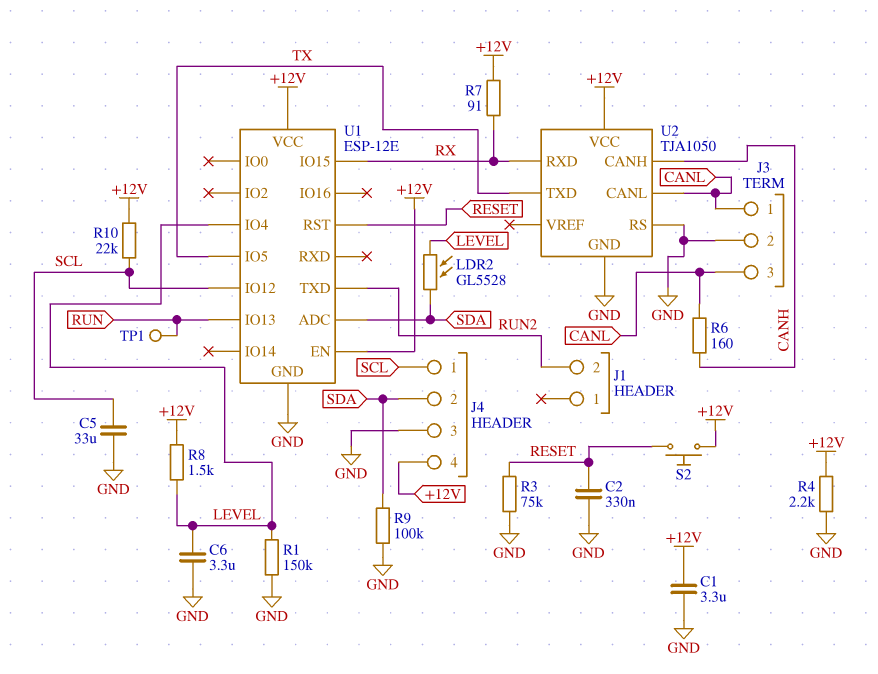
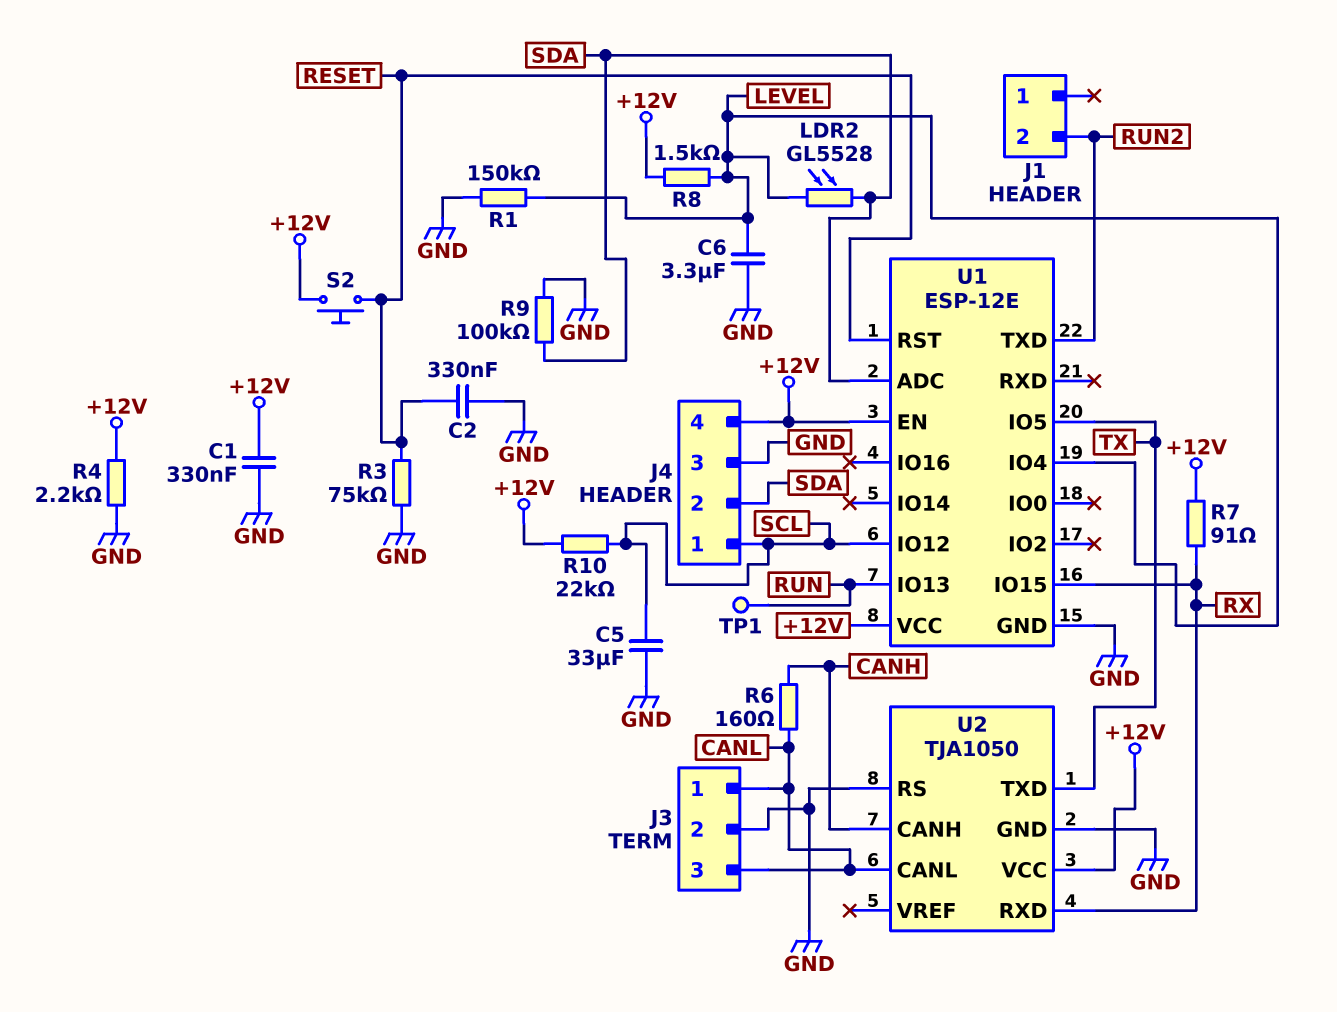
C1: 3.3uF (+12V, GND) -> 330nF (+12V, GND)

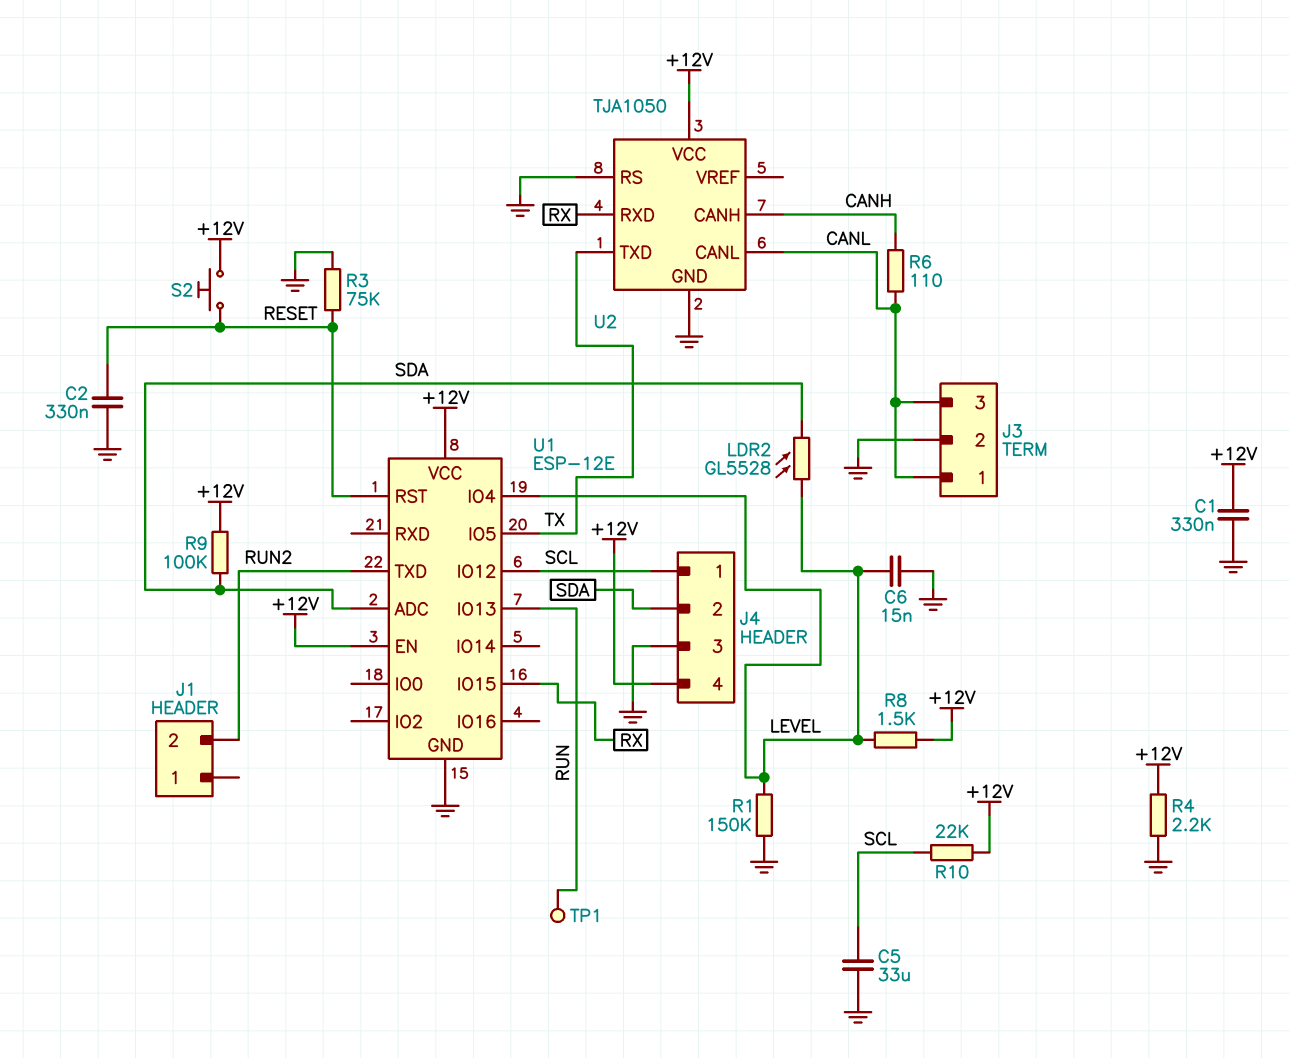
C6: 3.3uF (GND, LEVEL) -> 15nF (GND, LEVEL)
R6: 160 (CANH, CANL) -> 110 (CANH, CANL)
R7: 91 (+12V, RX) -> none
R9: 100k (GND, SDA) -> 100k (+12V, SDA)

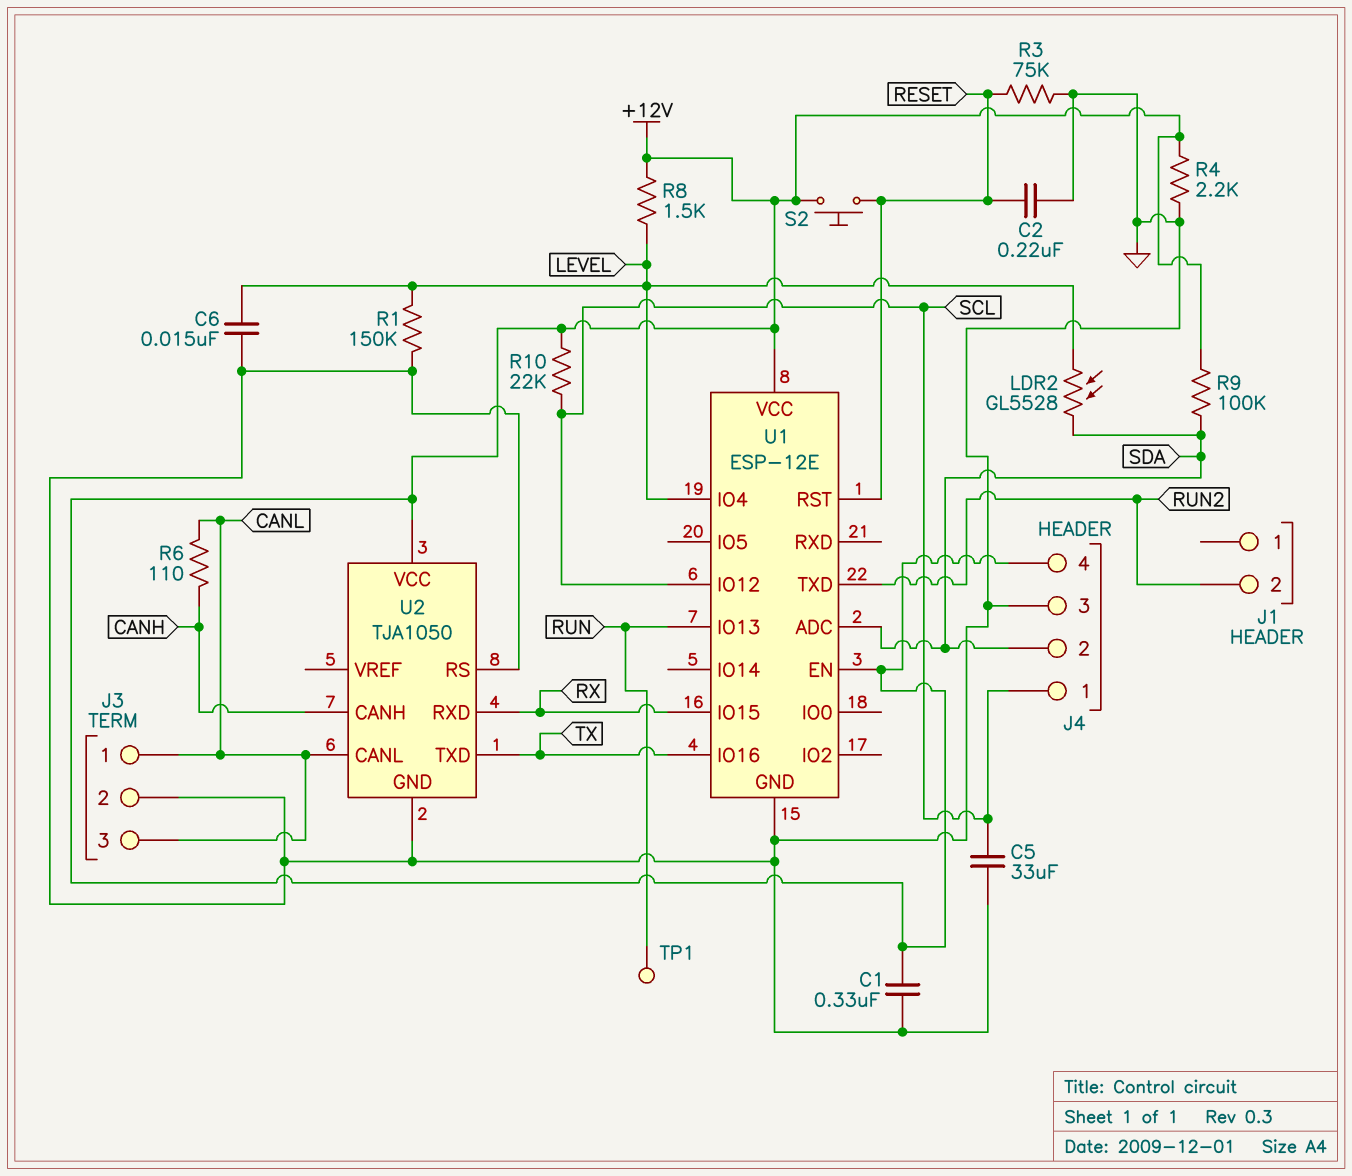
C2: 330nF (GND, RESET) -> 220nF (GND, RESET)
U1 pin IO5: TX -> none
U1 pin IO16: none -> TX

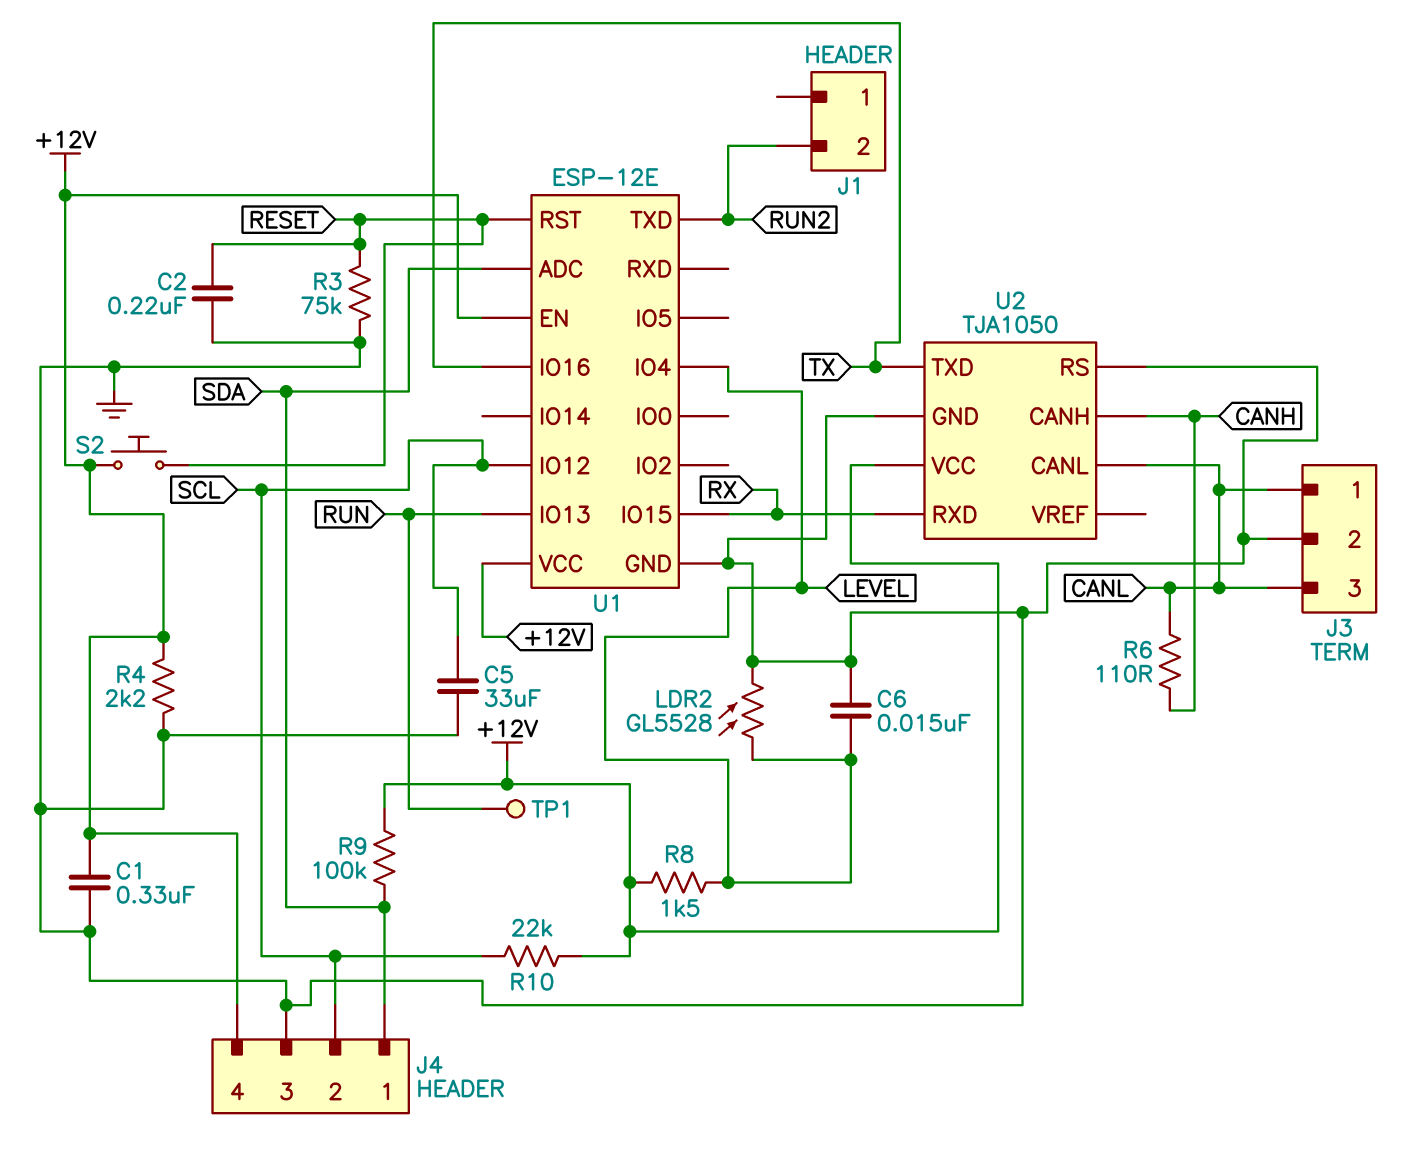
J4 pin 1: SCL -> SDA
J4 pin 2: SDA -> SCL
LDR2: GL5528 (LEVEL, SDA) -> GL5528 (GND, LEVEL)
R1: 150k (GND, LEVEL) -> none

